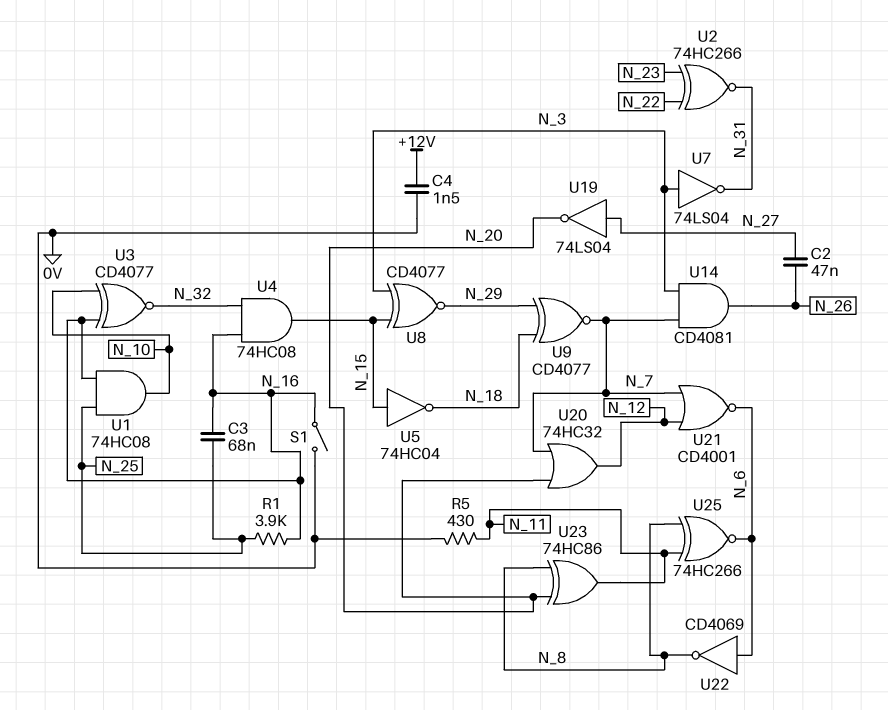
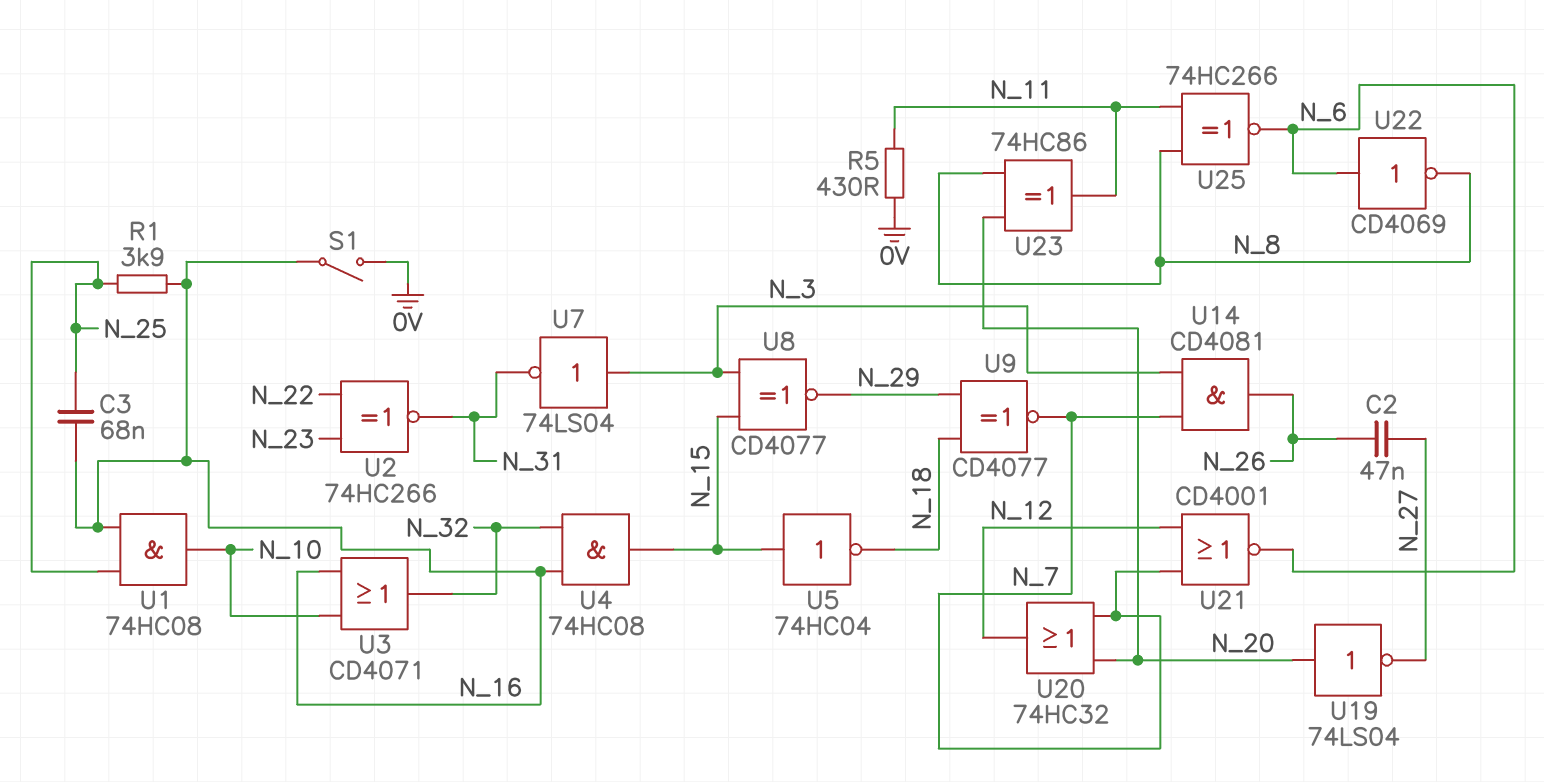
C4: 1.5nF (+12V, 0V) -> none
U3: XNOR CD4077 (in N_10, in N_16, out N_32) -> OR CD4071 (in N_10, in N_16, out N_32)
U19: NOT 74LS04 (in N_27, out N_20) -> NOT 74LS04 (in N_20, out N_27)

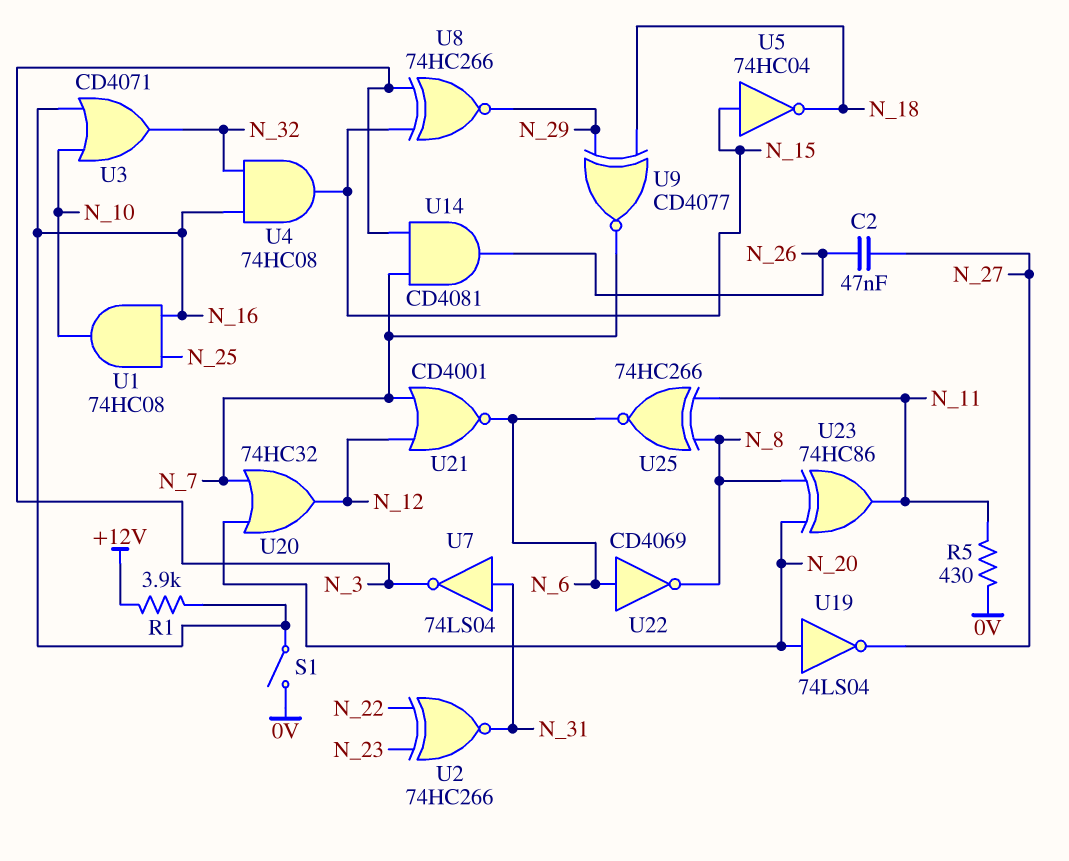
C3: 68nF (N_16, N_25) -> none
R1: 3.9k (N_16, N_25) -> 3.9k (+12V, N_16)
U7: NOT 74LS04 (in N_3, out N_31) -> NOT 74LS04 (in N_31, out N_3)
U8: XNOR CD4077 (in N_3, in N_15, out N_29) -> XNOR 74HC266 (in N_3, in N_15, out N_29)

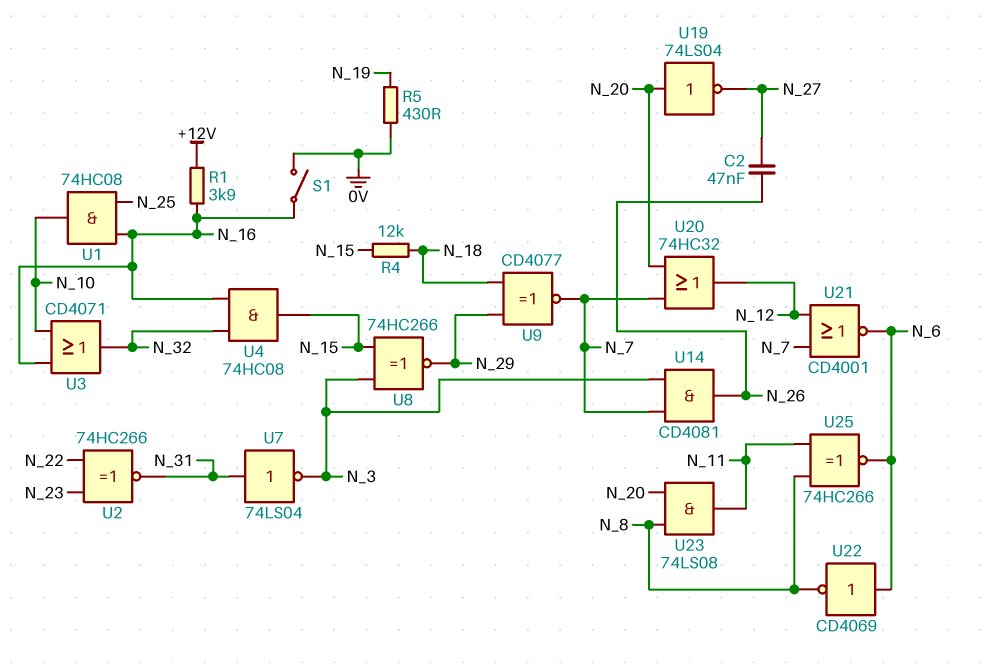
R4: none -> 12k (N_15, N_18)
R5: 430 (0V, N_11) -> 430 (0V, N_19)
U5: NOT 74HC04 (in N_15, out N_18) -> none
U23: XOR 74HC86 (in N_8, in N_20, out N_11) -> AND 74LS08 (in N_8, in N_20, out N_11)

